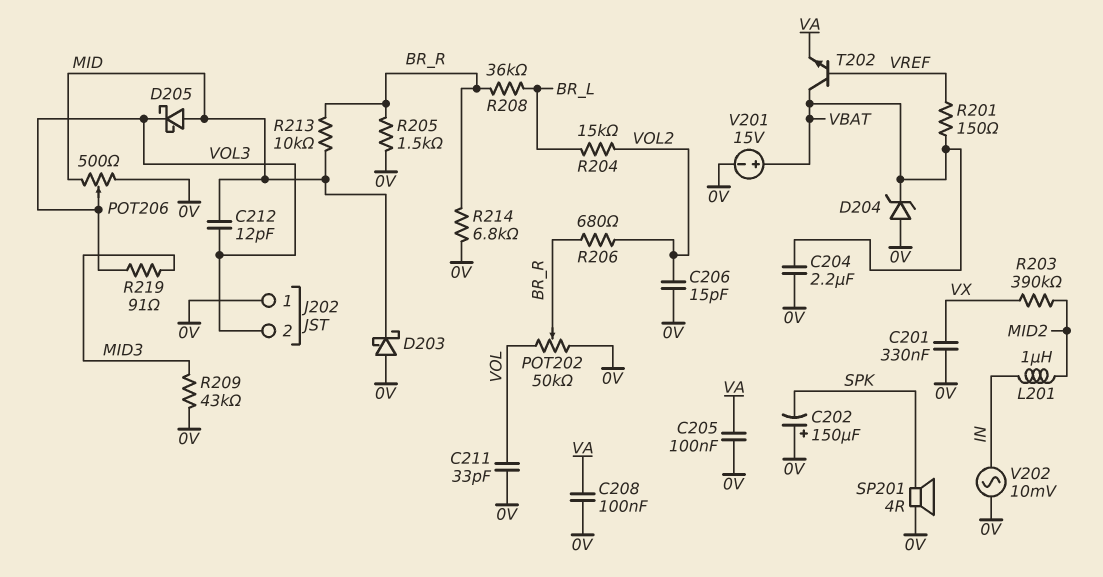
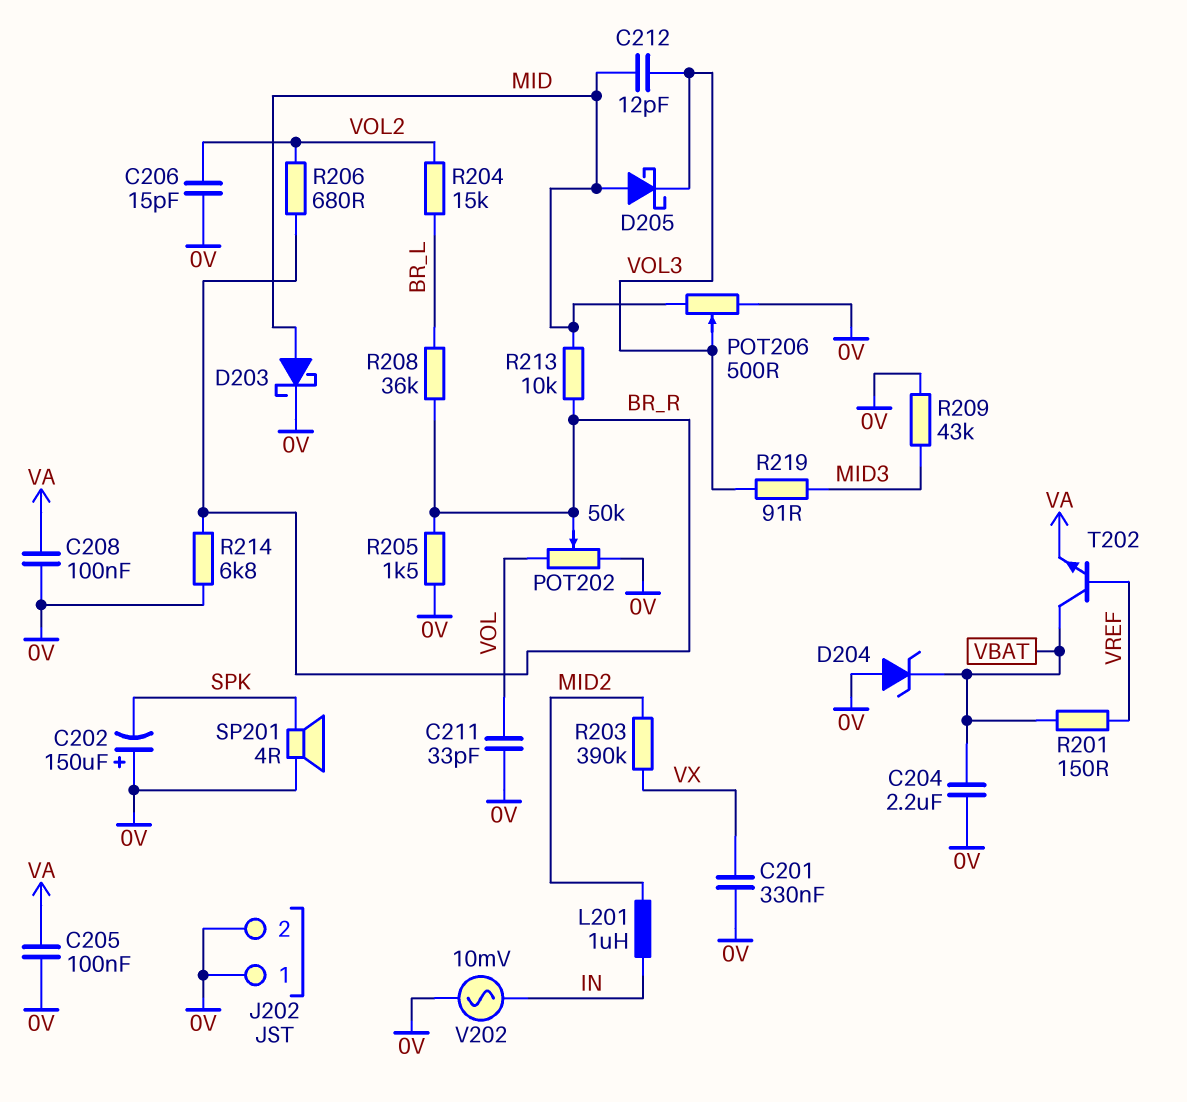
D203: schottky (A 0V, K MID) -> schottky (A MID, K 0V)
J202 pin 2: VOL3 -> 0V
V201: 15V (plus VBAT, minus 0V) -> none

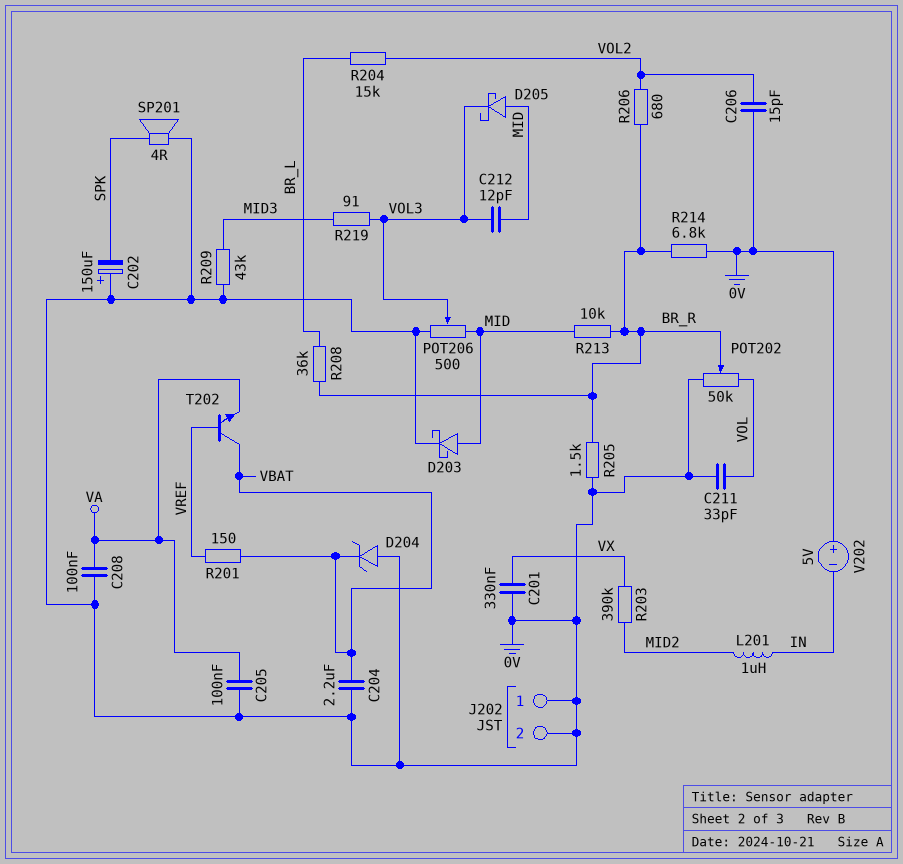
V202: AC 10mV (0V, IN) -> 5V (plus 0V, minus IN)

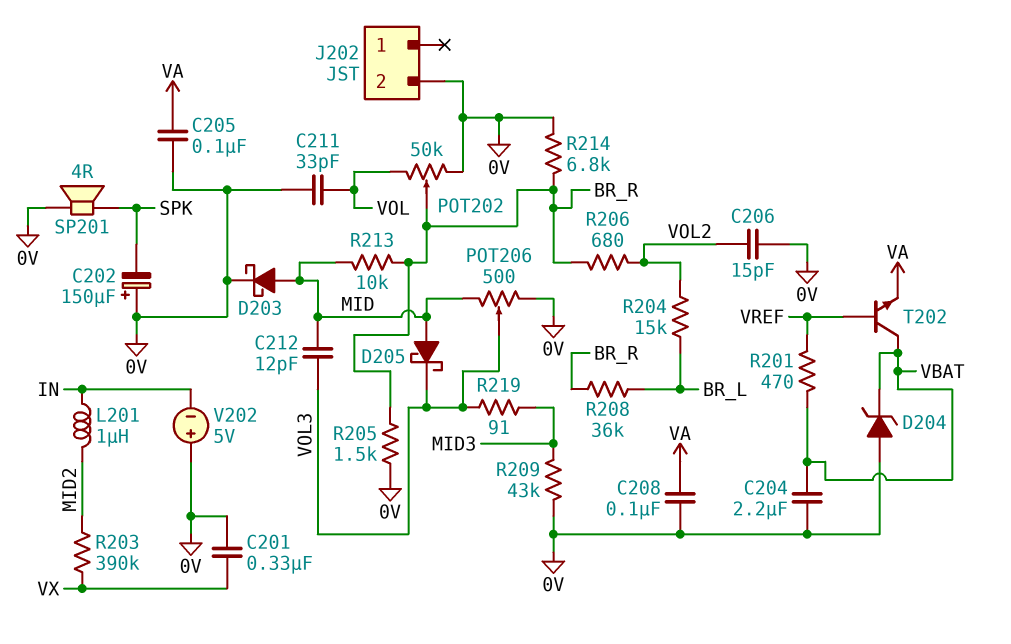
J202 pin 1: 0V -> none
R201: 150 (VBAT, VREF) -> 470 (VBAT, VREF)

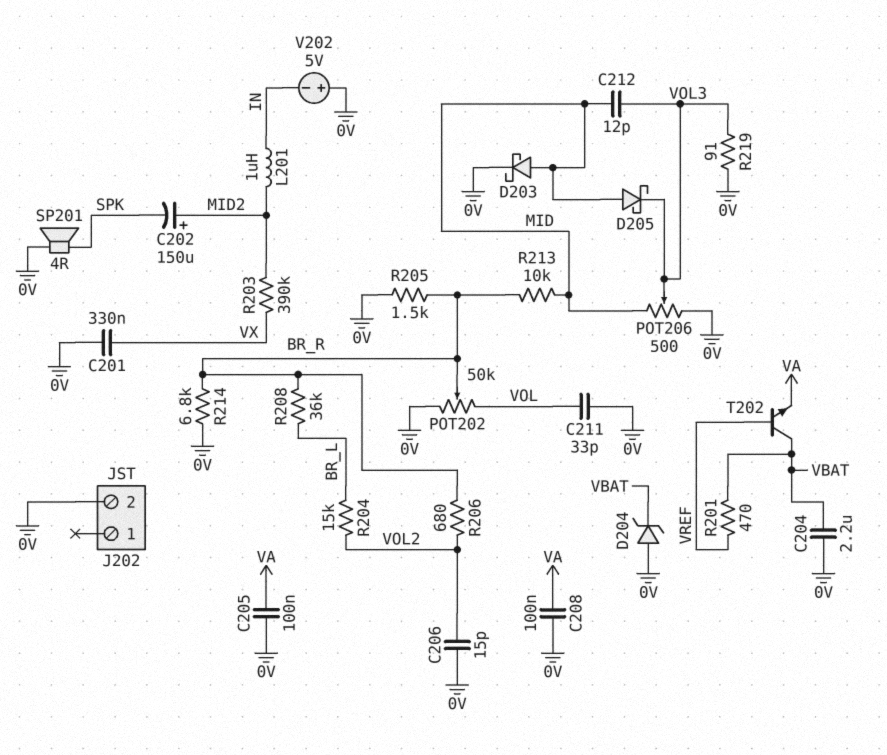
C202: 150uF (plus 0V, minus SPK) -> 150uF (plus MID2, minus SPK)
R209: 43k (0V, MID3) -> none
R219: 91 (MID3, VOL3) -> 91 (0V, VOL3)

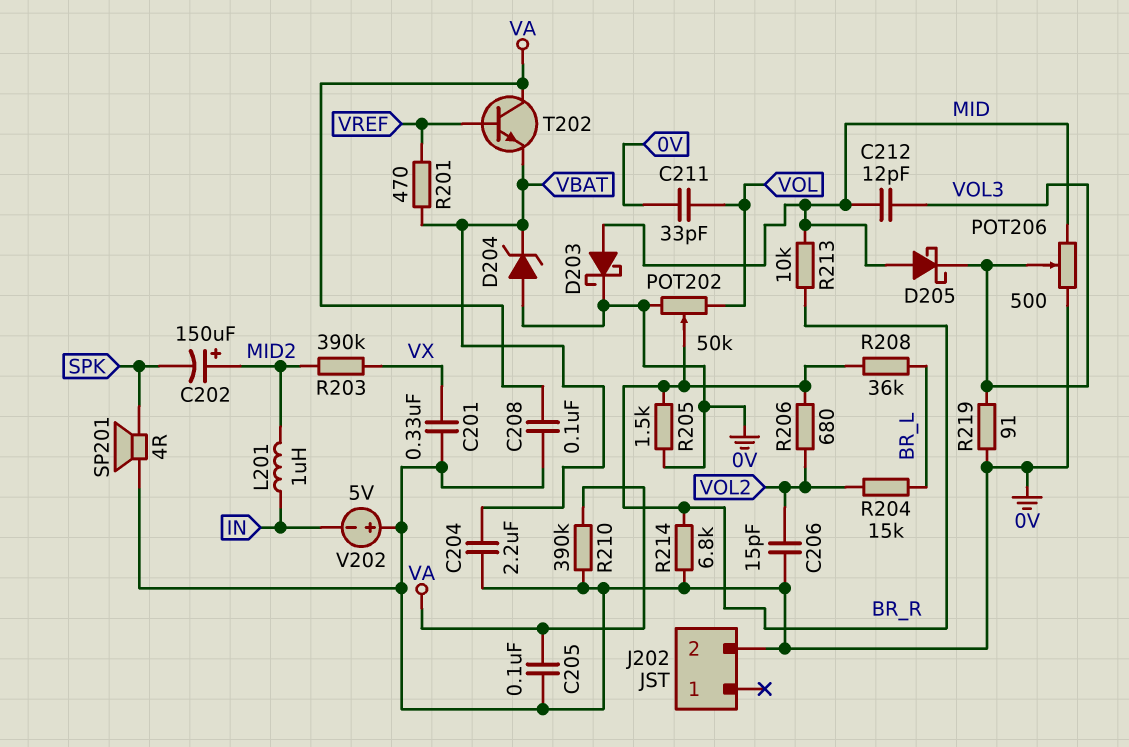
R210: none -> 390k (0V, VA)
T202: NPN (B VREF, C VBAT, E VA) -> NPN (B VREF, C VA, E VBAT)

